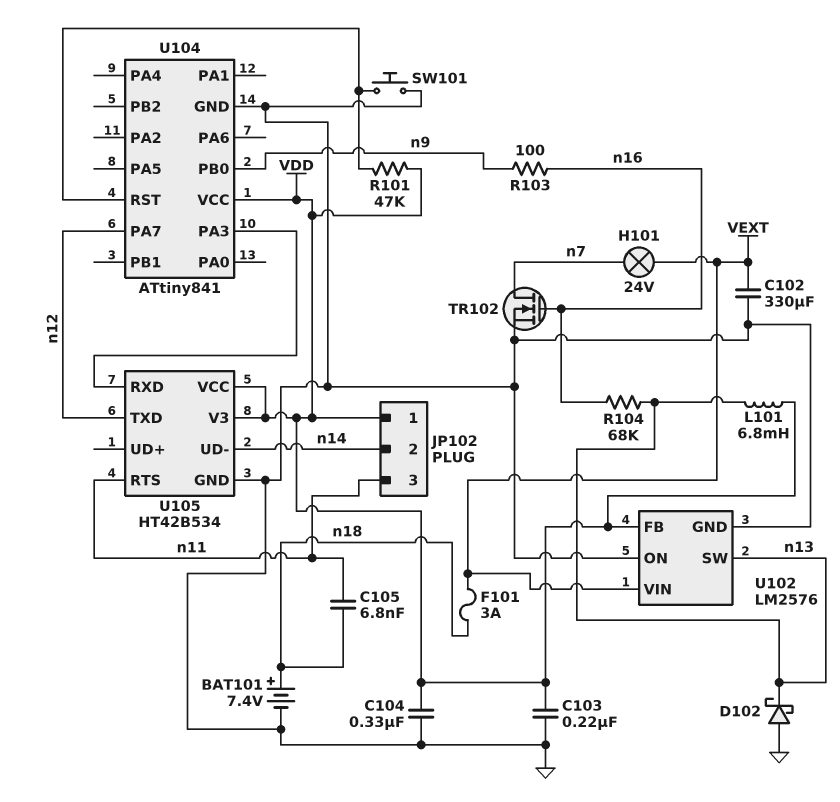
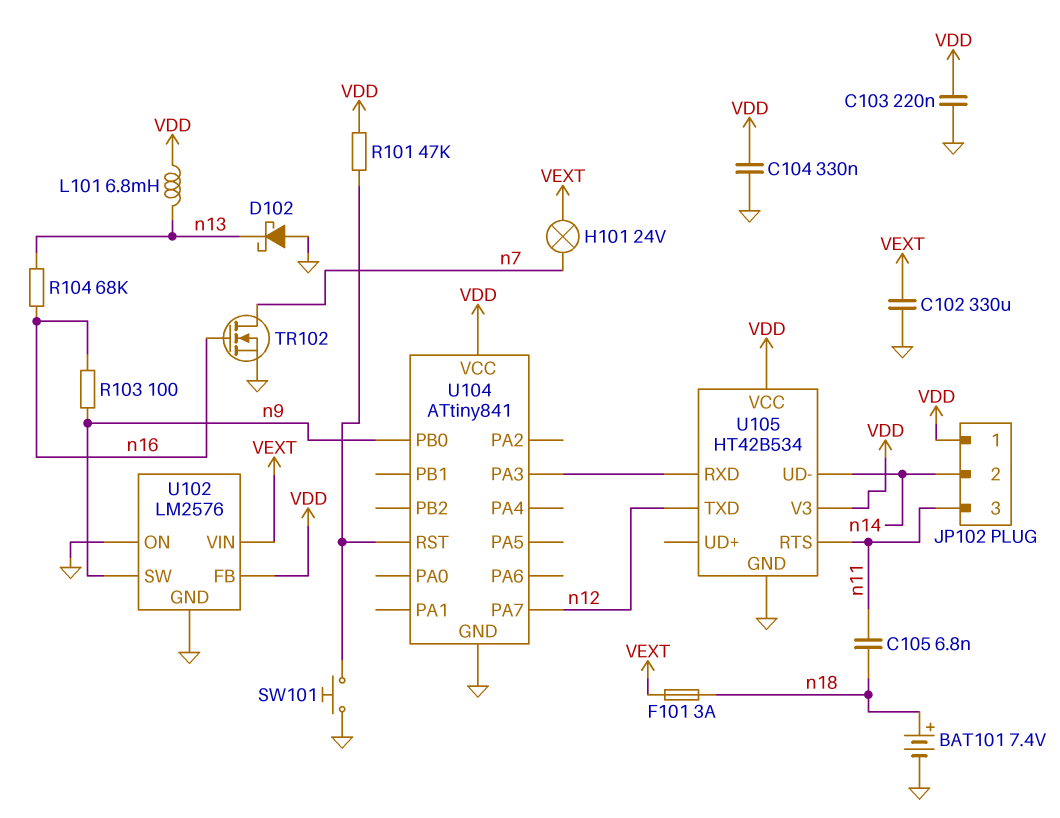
U102 pin SW: n13 -> n9

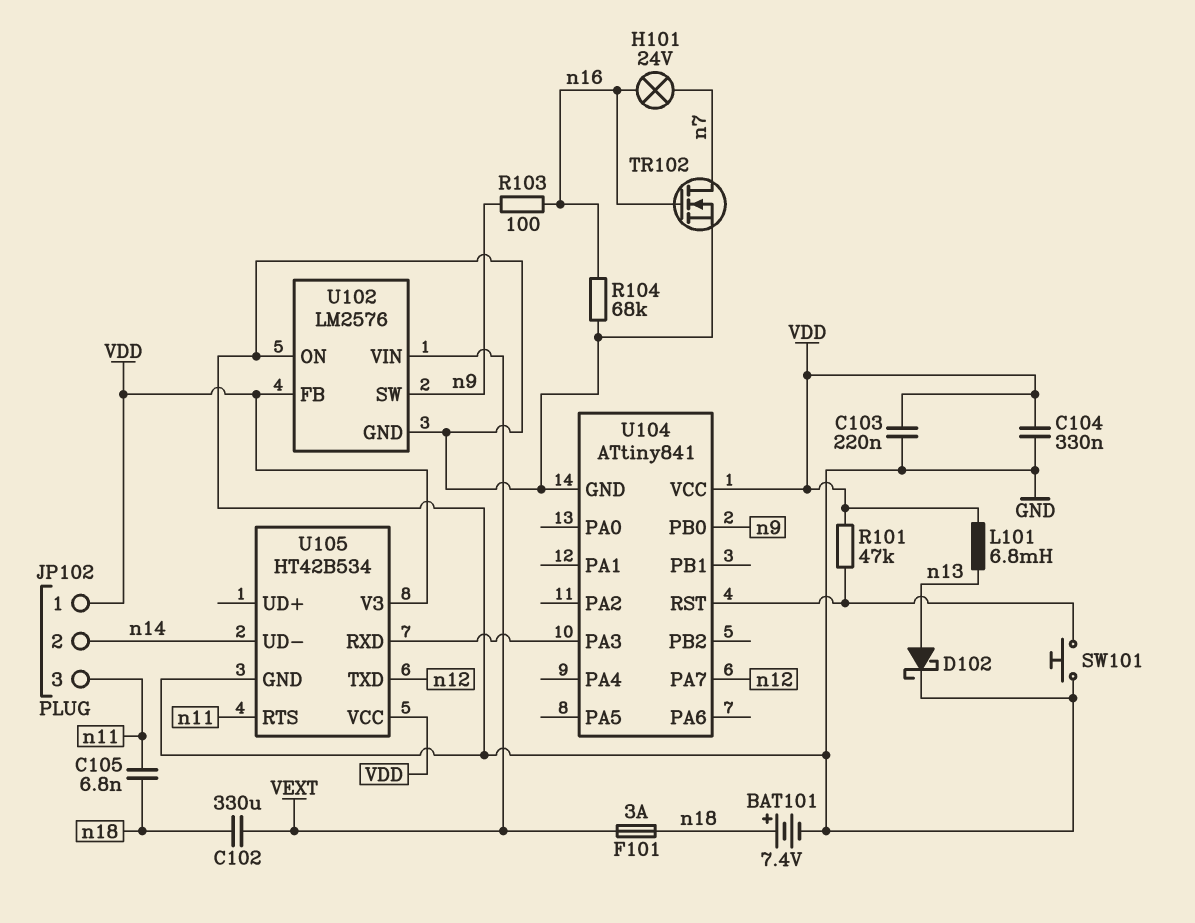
C102: 330uF (GND, VEXT) -> 330uF (VEXT, n18)
D102: schottky (A GND, K n13) -> schottky (A n13, K GND)
H101: lamp 24V (VEXT, n7) -> lamp 24V (n7, n16)
R104: 68k (n13, n16) -> 68k (GND, n16)

